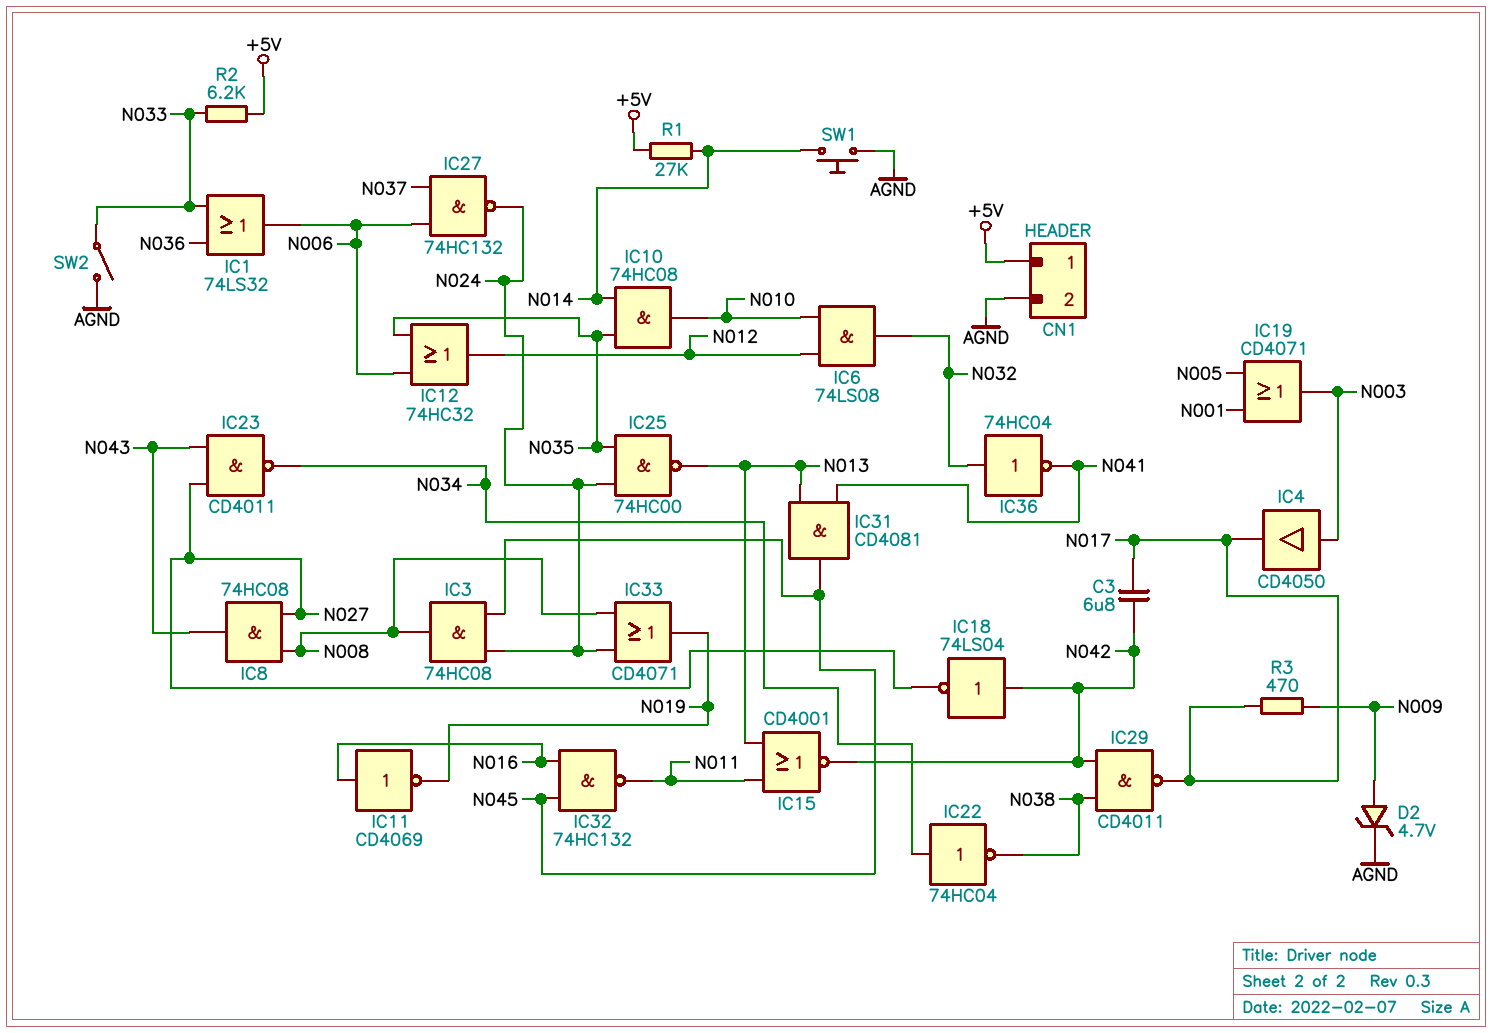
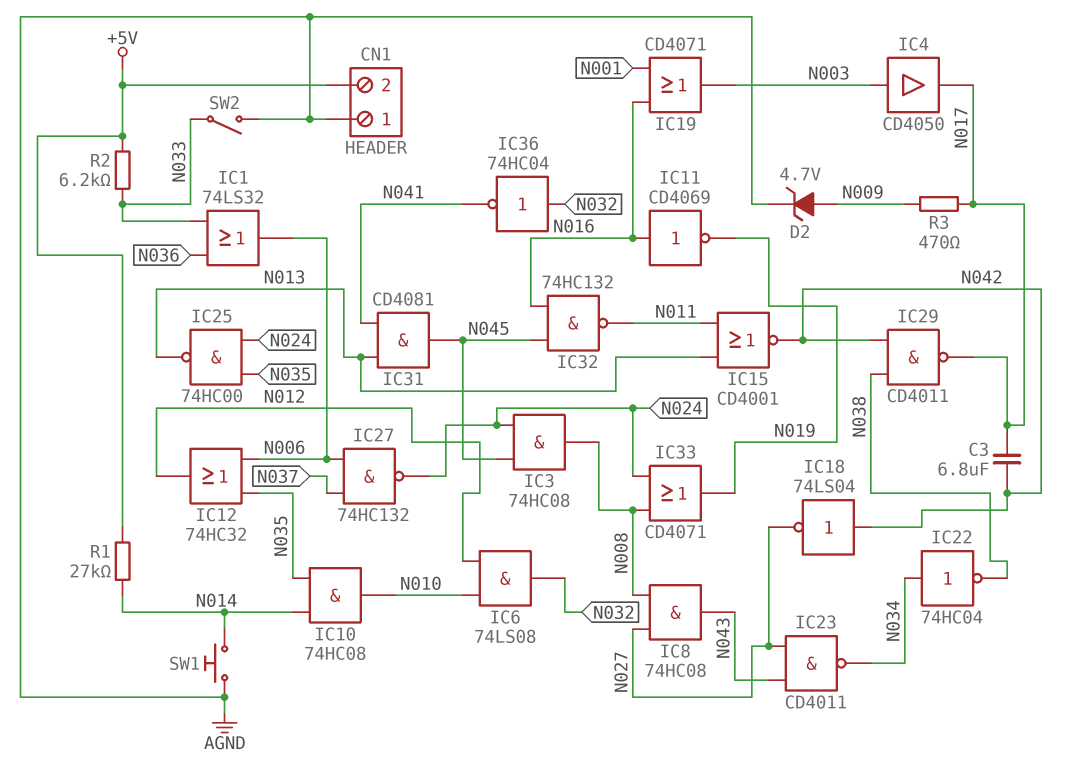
CN1 pin 1: +5V -> AGND
CN1 pin 2: AGND -> +5V
IC19: OR CD4071 (in N001, in N005, out N003) -> OR CD4071 (in N001, in N016, out N003)

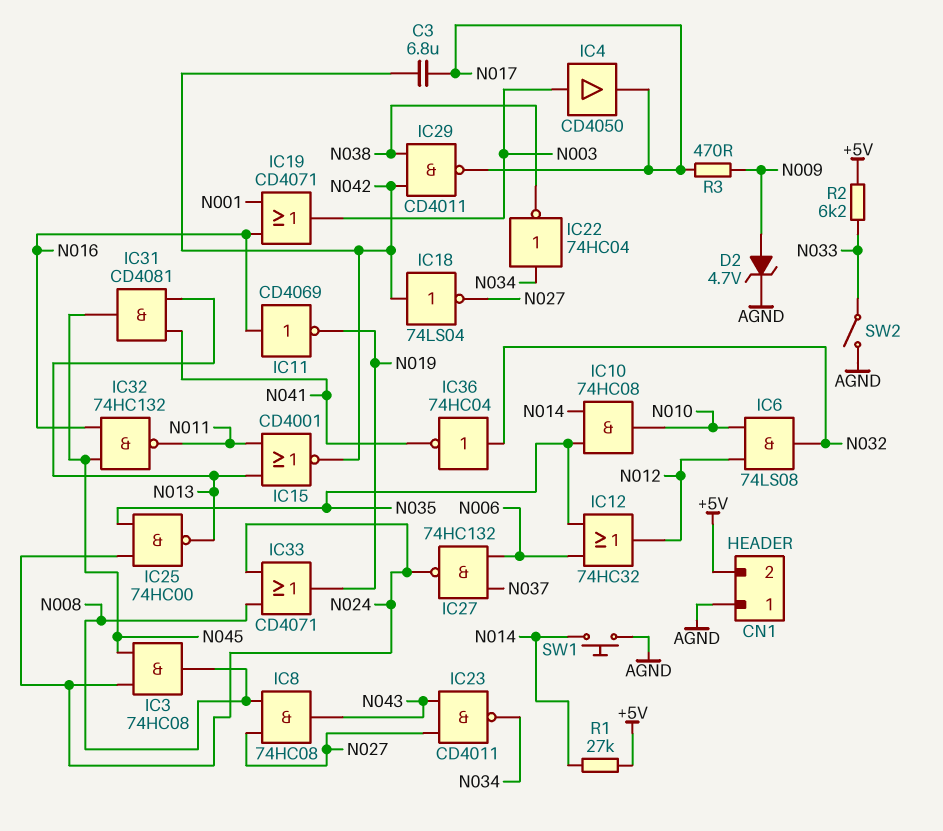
IC1: OR 74LS32 (in N033, in N036, out N006) -> none

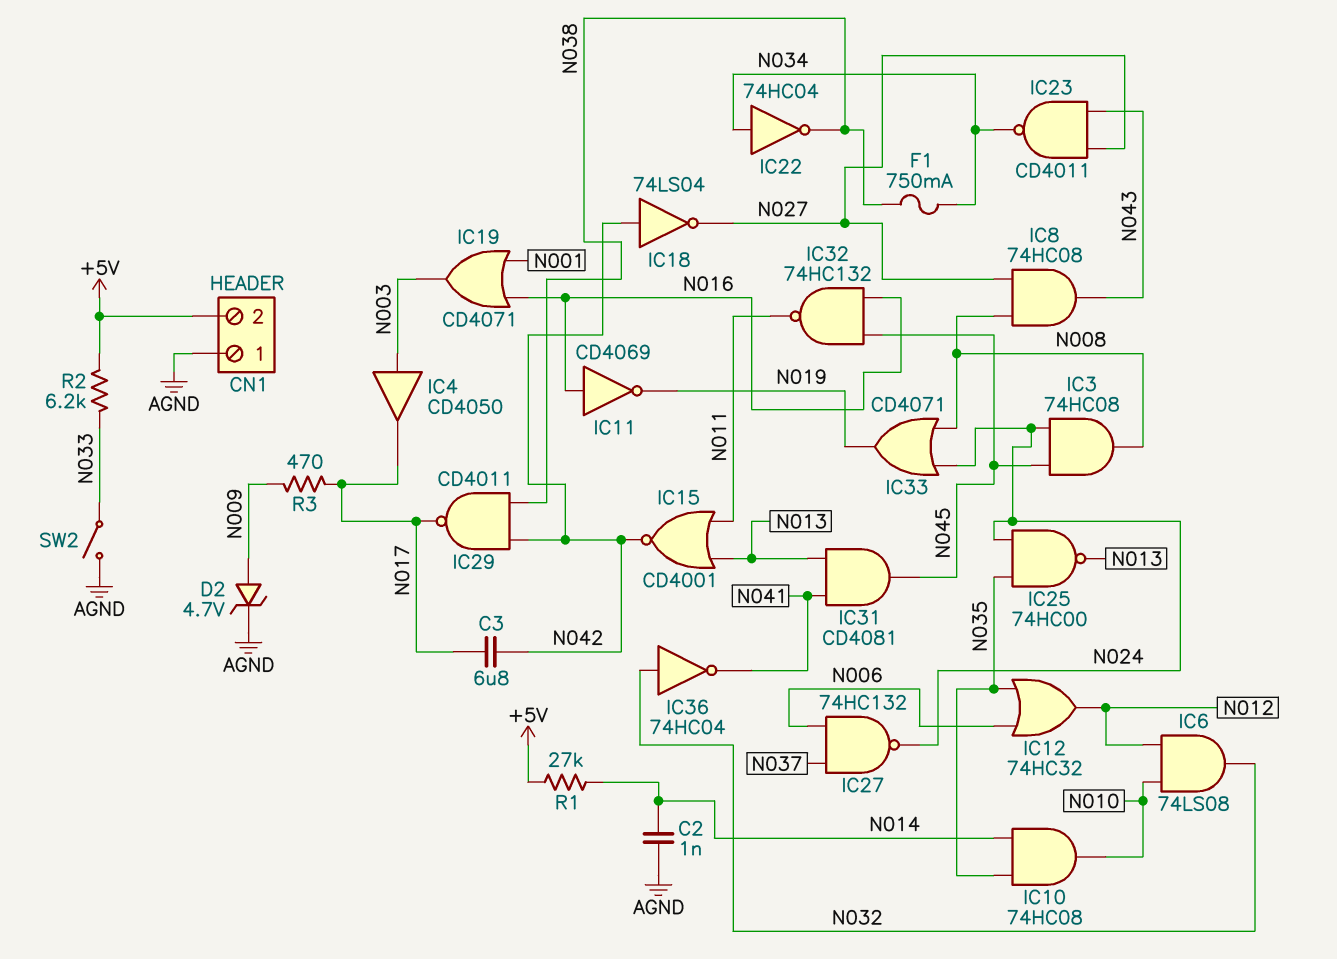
C2: none -> 1nF (AGND, N014)
F1: none -> 750mA (N034, N038)
SW1: button (AGND, N014) -> none

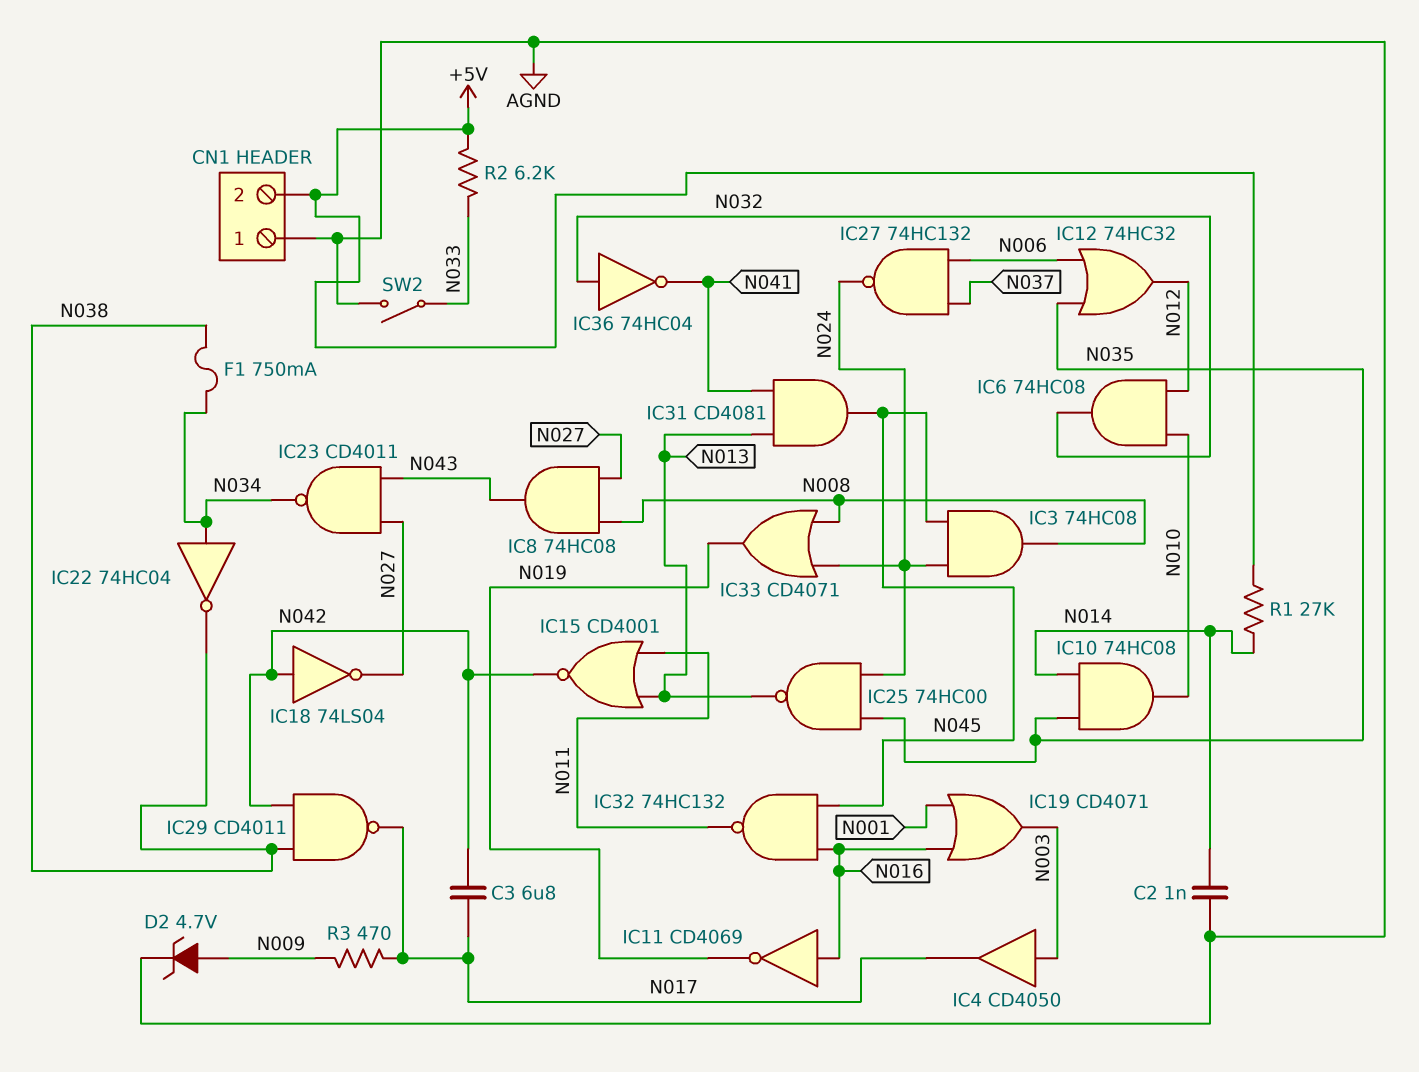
IC6: AND 74LS08 (in N010, in N012, out N032) -> AND 74HC08 (in N010, in N012, out N032)

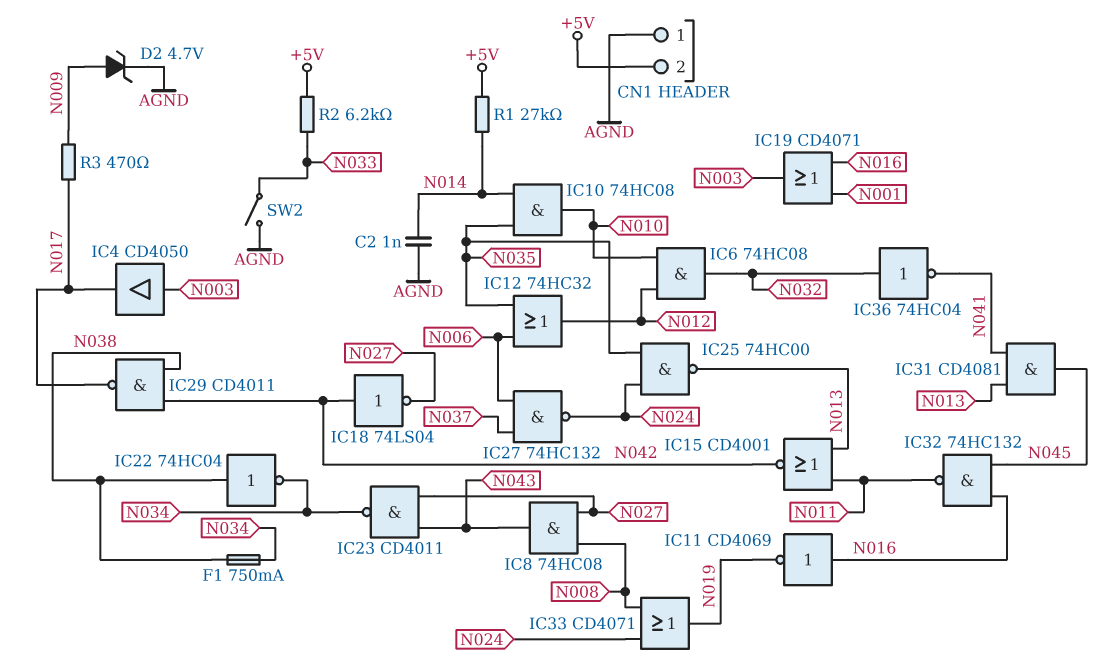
C3: 6.8uF (N017, N042) -> none
IC3: AND 74HC08 (in N024, in N045, out N008) -> none
IC22: NOT 74HC04 (in N034, out N038) -> NOT 74HC04 (in N038, out N034)

